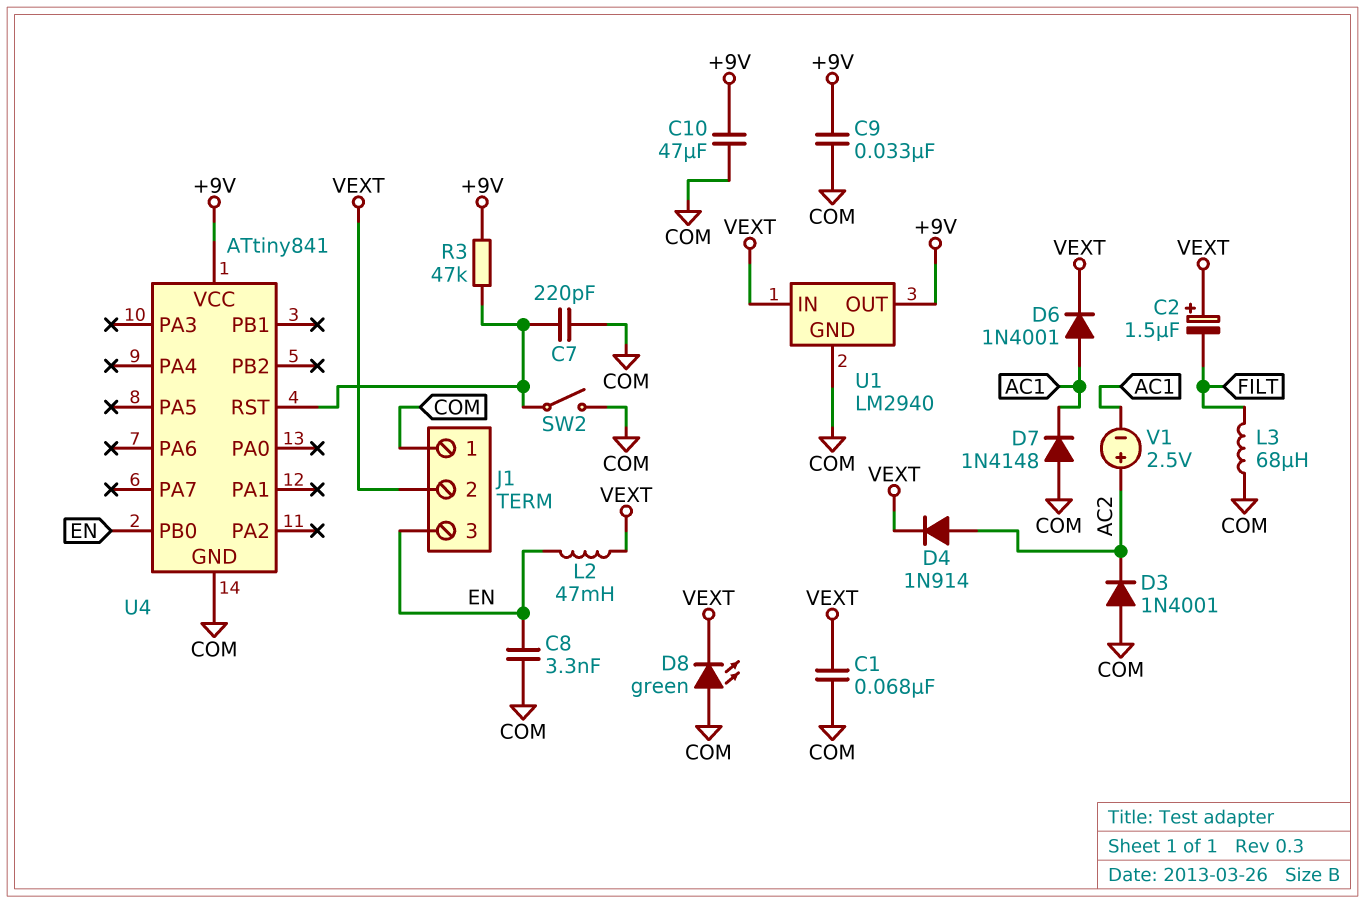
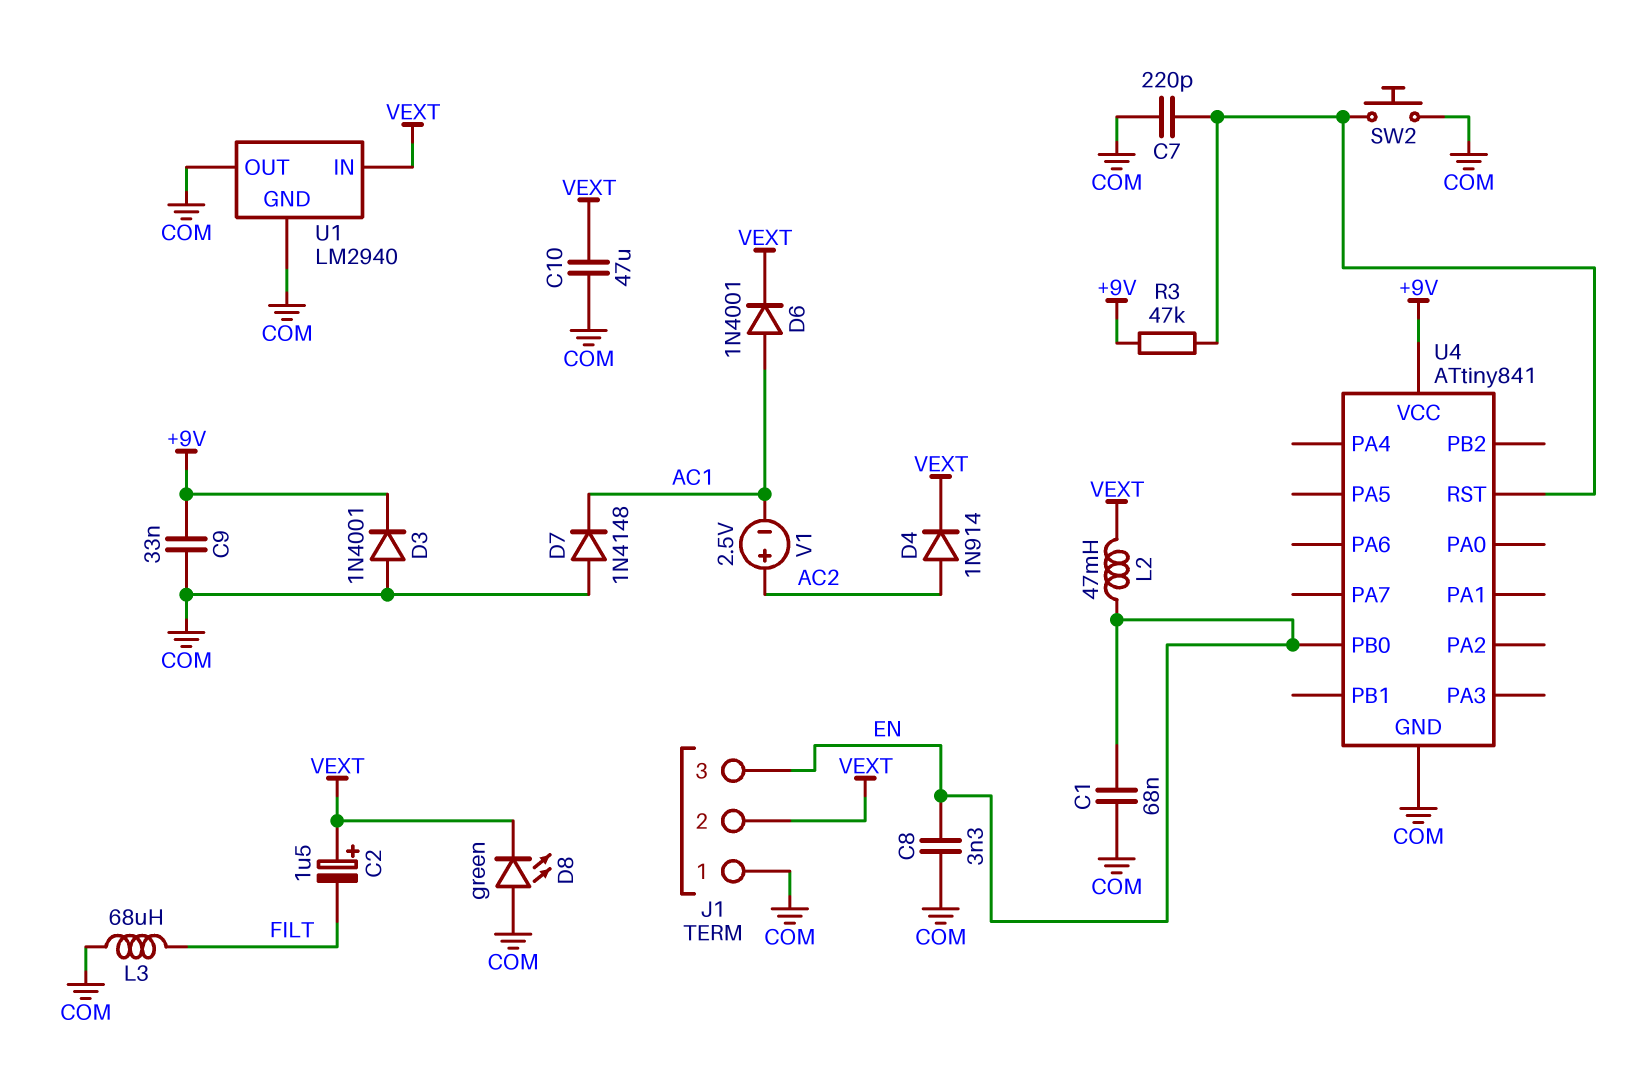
C1: 68nF (COM, VEXT) -> 68nF (COM, EN)
C10: 47uF (+9V, COM) -> 47uF (COM, VEXT)
D3: diode 1N4001 (A COM, K AC2) -> diode 1N4001 (A COM, K +9V)
SW2: switch (COM, U4/RST) -> button (COM, U4/RST)
U1 pin OUT: +9V -> COM

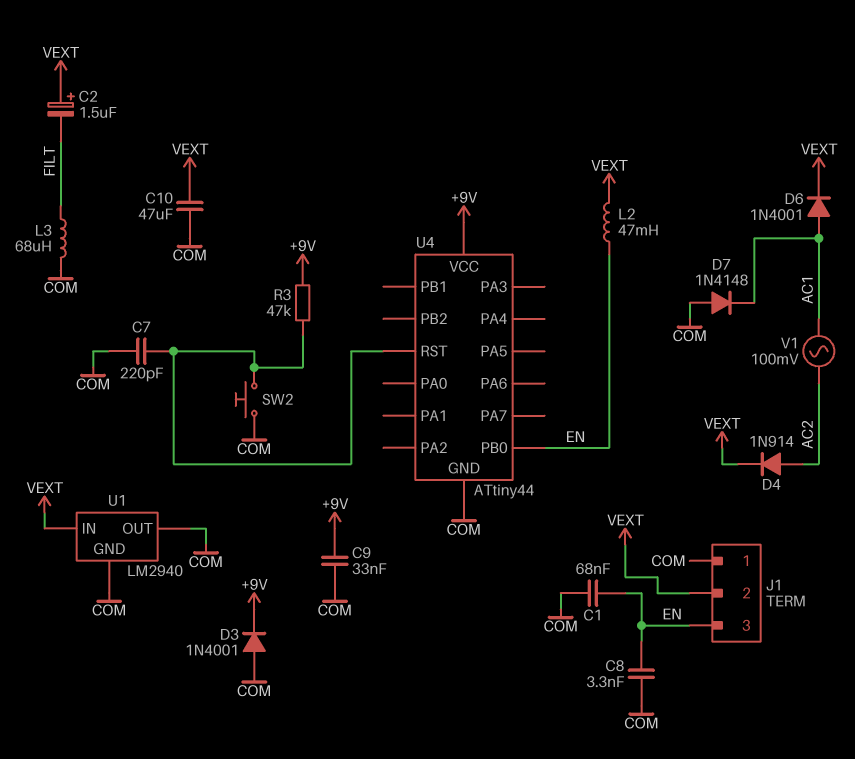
D8: LED green (A COM, K VEXT) -> none
U4: ATtiny841 -> ATtiny44
V1: 2.5V (plus AC2, minus AC1) -> AC 100mV (AC1, AC2)

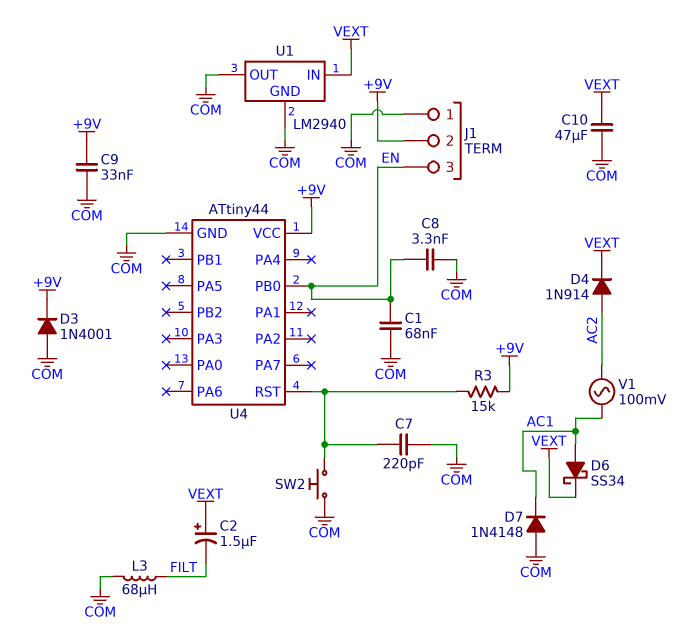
D6: diode 1N4001 (A AC1, K VEXT) -> schottky SS34 (A AC1, K VEXT)
J1 pin 2: VEXT -> +9V
L2: 47mH (EN, VEXT) -> none
R3: 47k (+9V, U4/RST) -> 15k (+9V, U4/RST)

